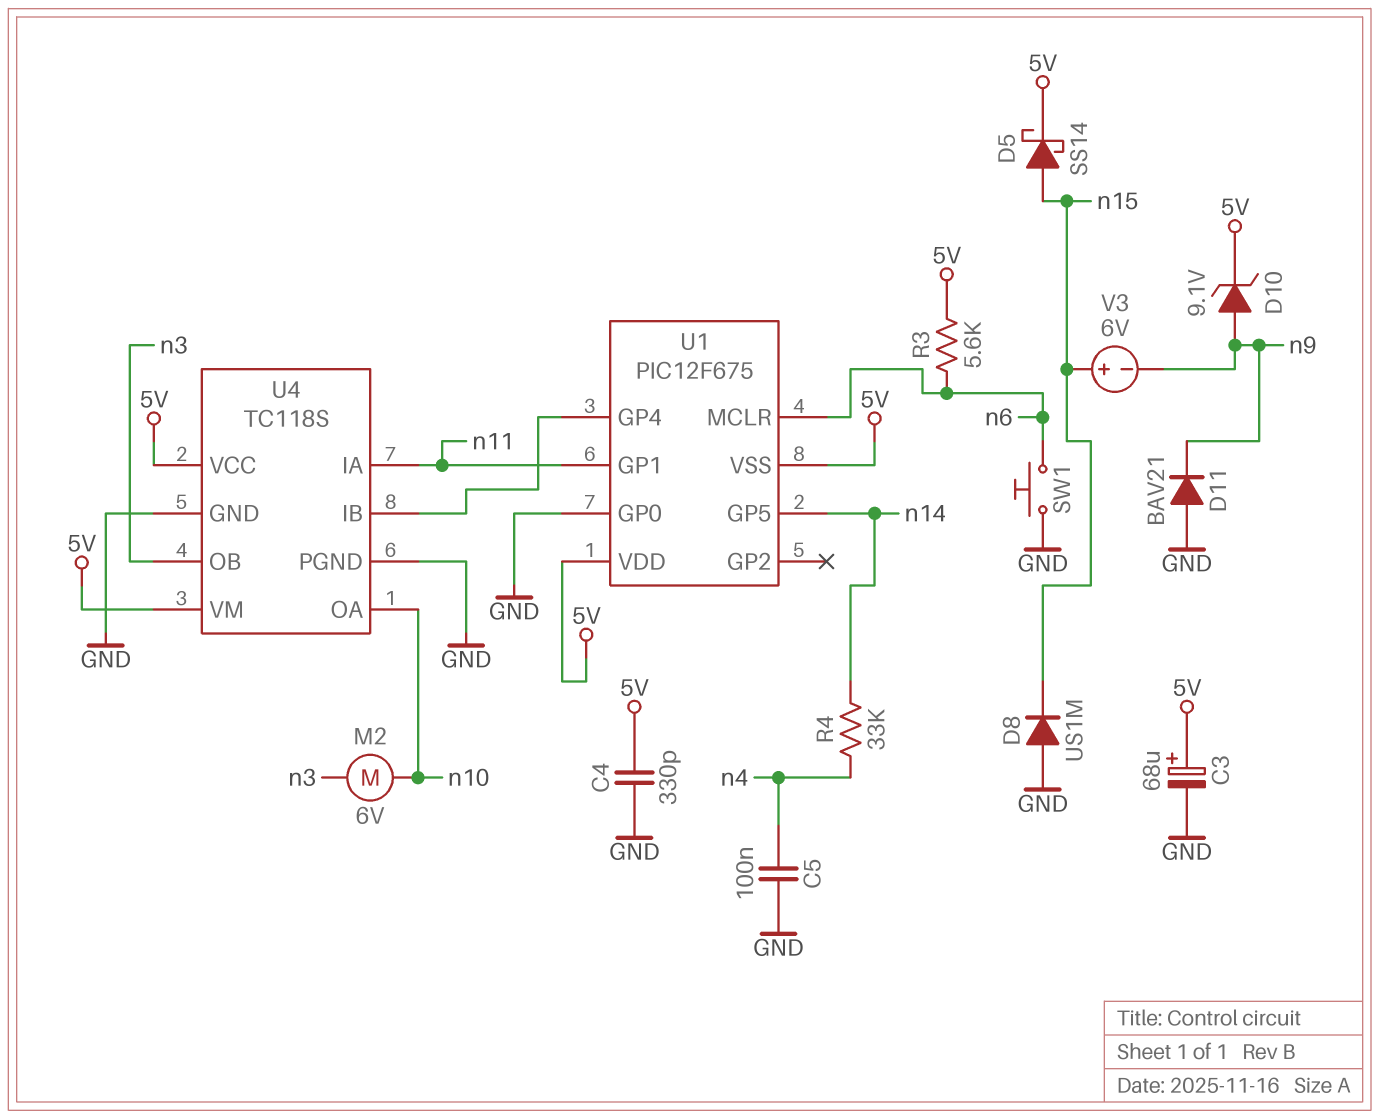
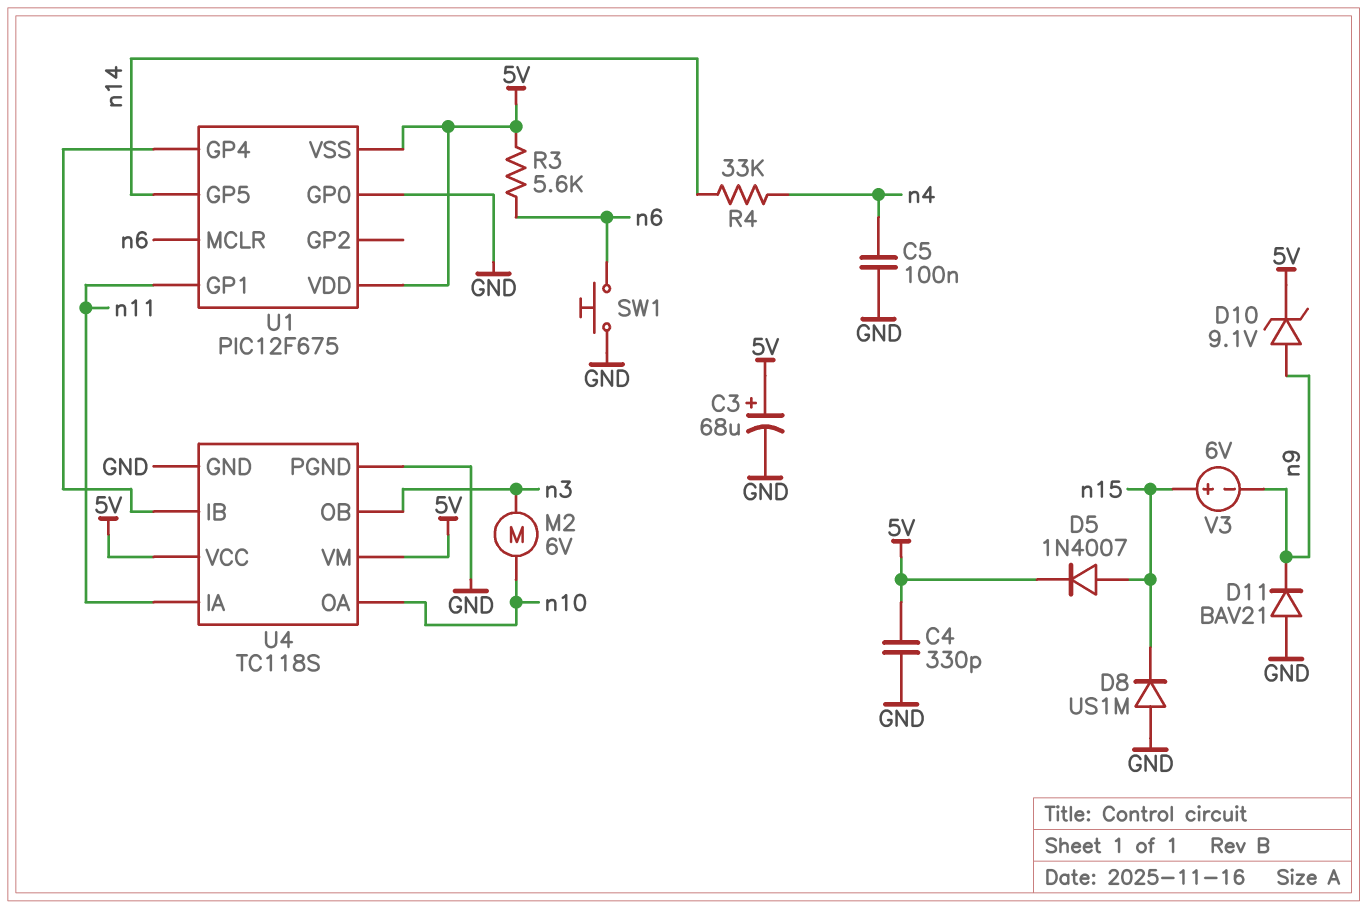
D5: schottky SS14 (A n15, K 5V) -> diode 1N4007 (A n15, K 5V)

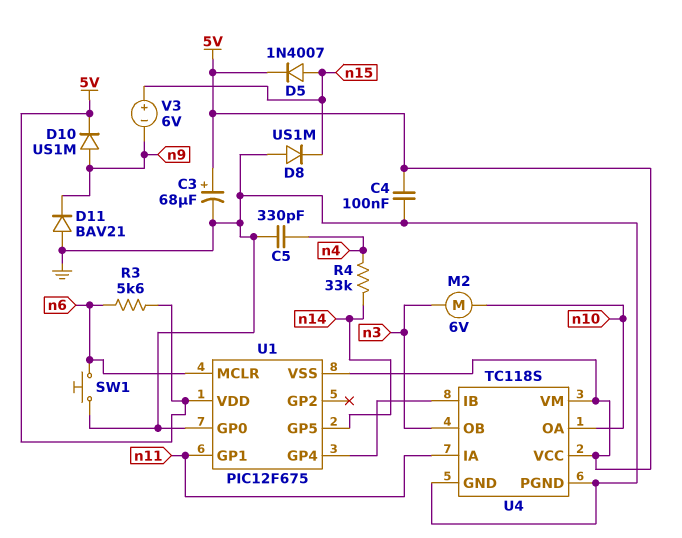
C4: 330pF (5V, GND) -> 100nF (5V, GND)
C5: 100nF (GND, n4) -> 330pF (GND, n4)
D10: zener 9.1V (A n9, K 5V) -> diode US1M (A n9, K 5V)

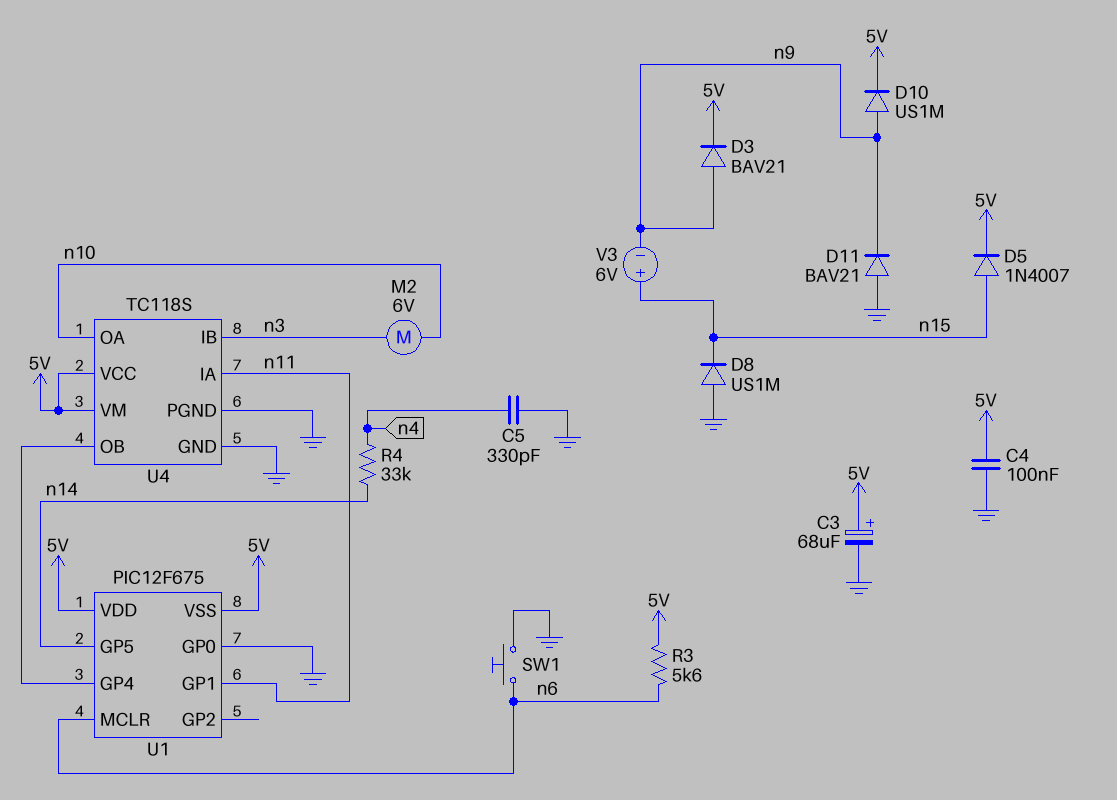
D3: none -> diode BAV21 (A n9, K 5V)
U4 pin IB: U1/GP4 -> n3
U4 pin OB: n3 -> U1/GP4

